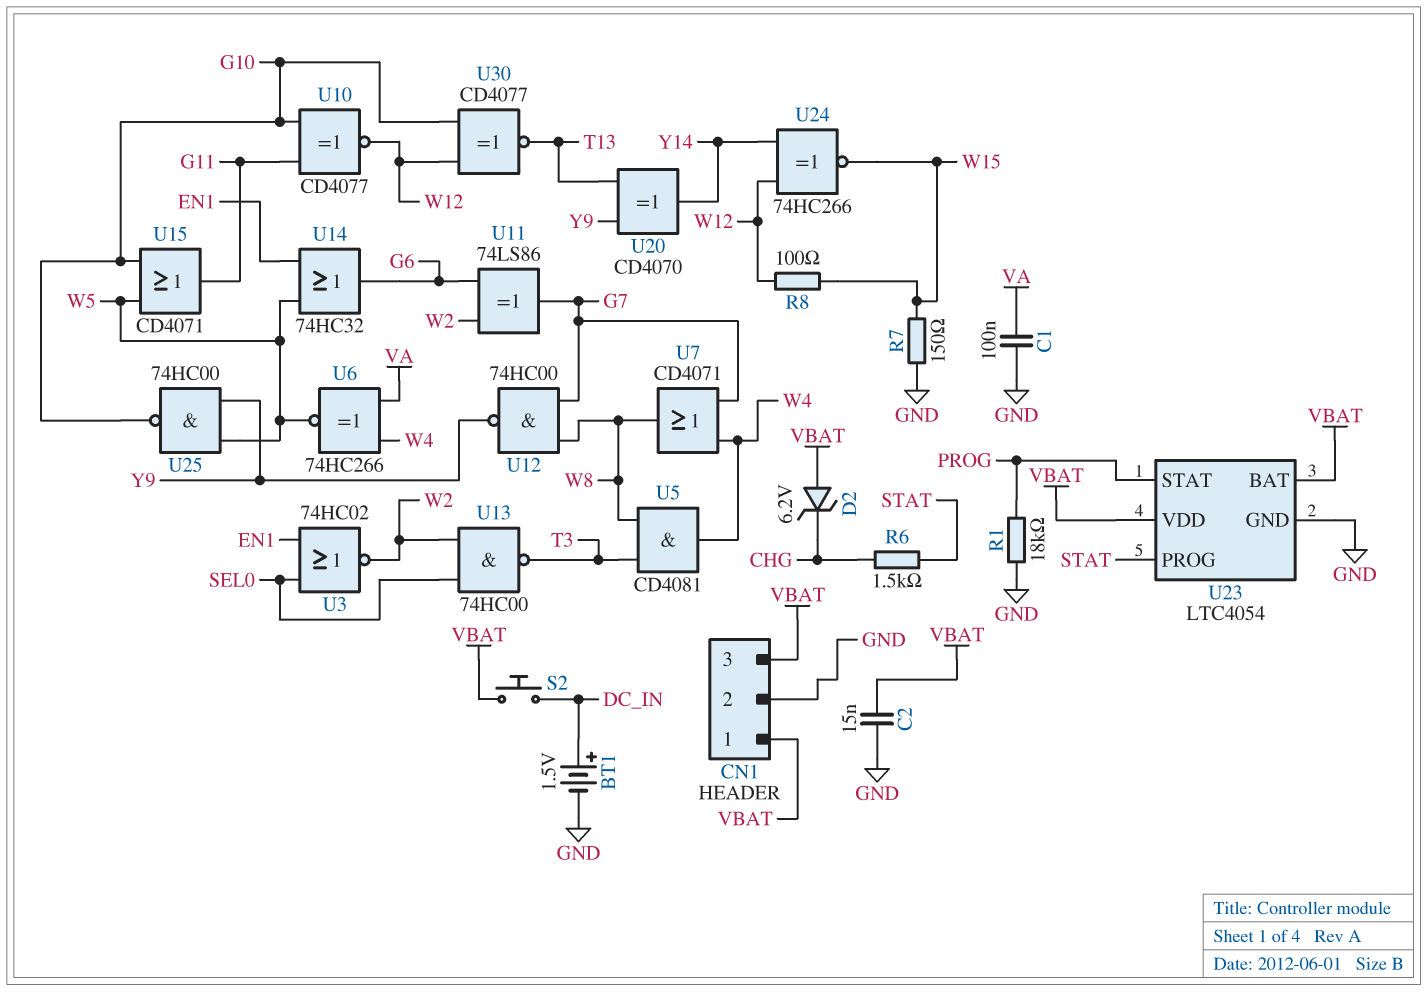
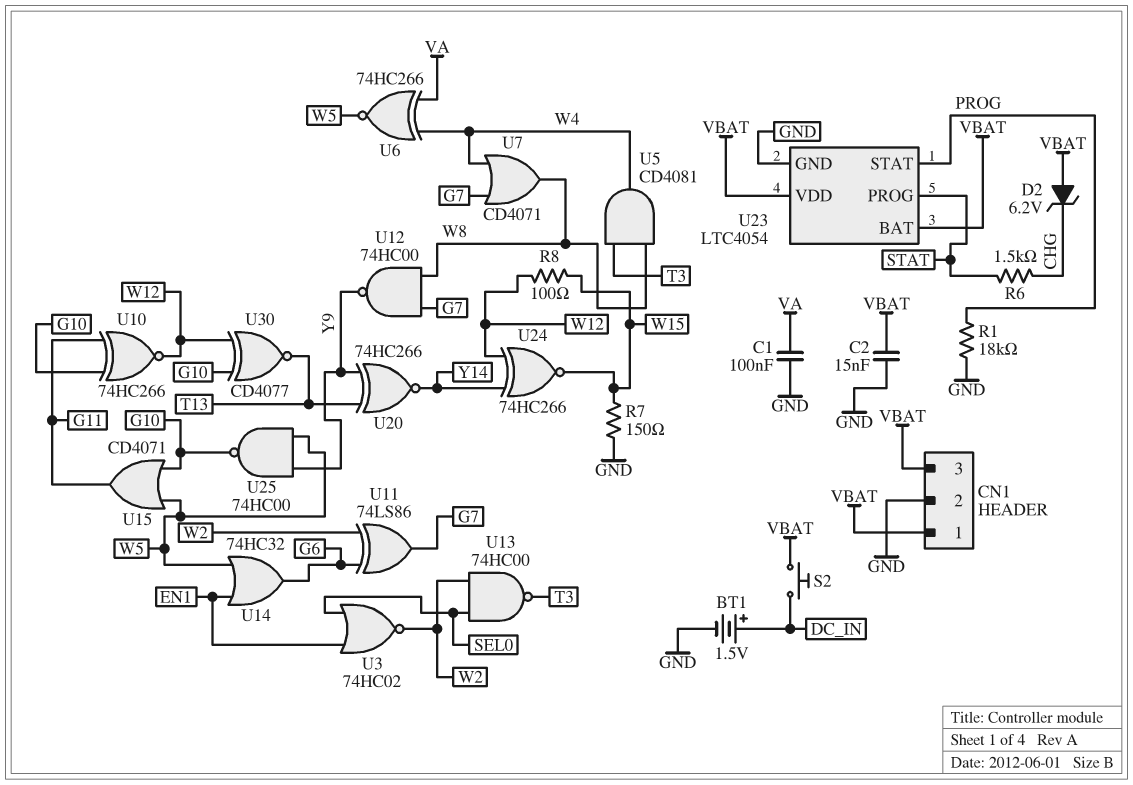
U10: XNOR CD4077 (in G10, in G11, out W12) -> XNOR 74HC266 (in G10, in G11, out W12)
U20: XOR CD4070 (in T13, in Y9, out Y14) -> XNOR 74HC266 (in T13, in Y9, out Y14)

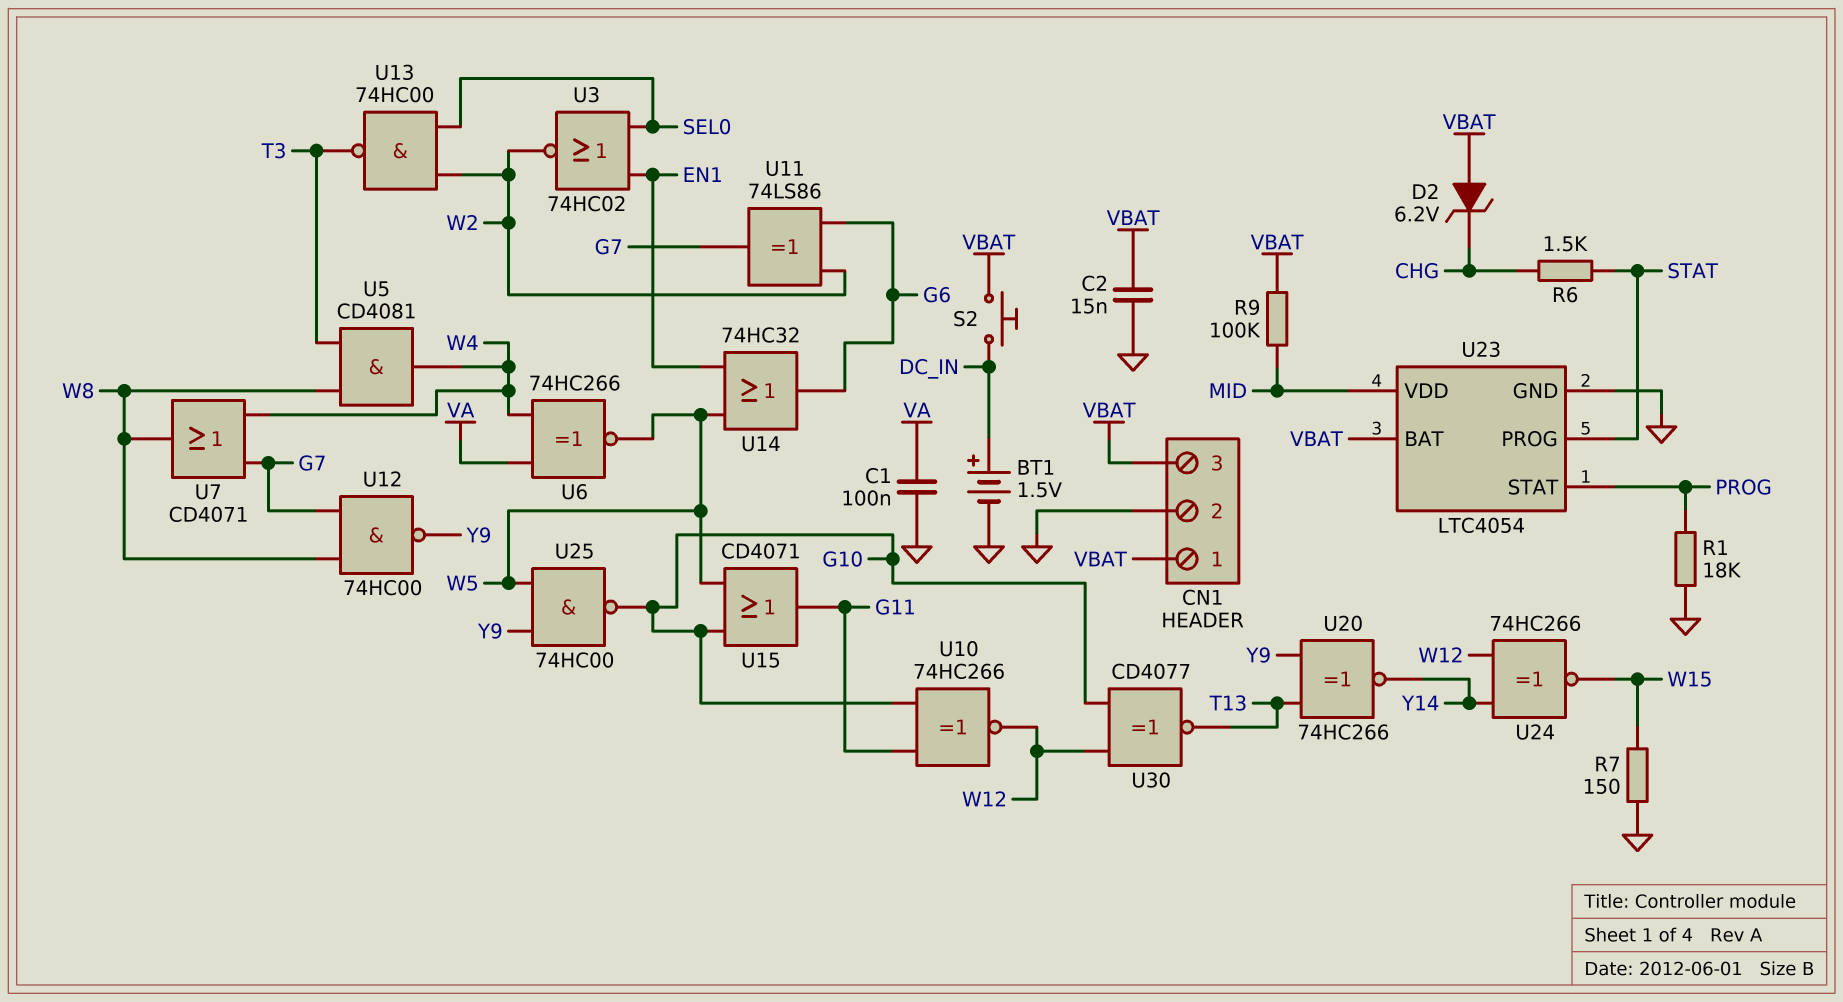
R8: 100 (W12, W15) -> none
R9: none -> 100k (MID, VBAT)
U23 pin VDD: VBAT -> MID

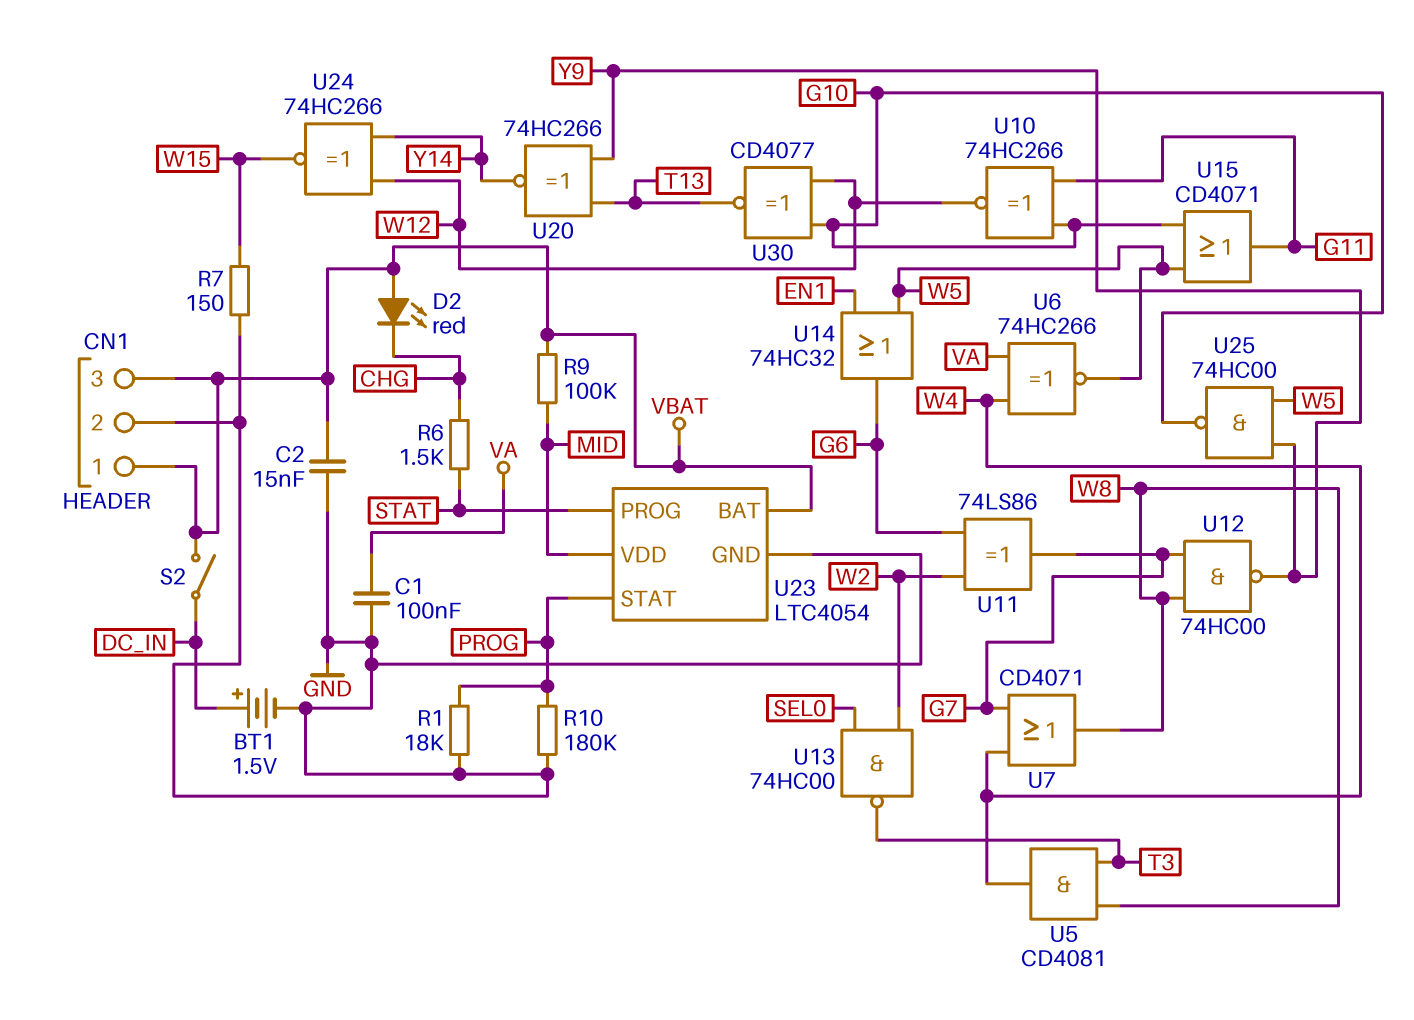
D2: zener 6.2V (A VBAT, K CHG) -> LED red (A VBAT, K CHG)
R10: none -> 180k (GND, PROG)
S2: button (DC_IN, VBAT) -> switch (DC_IN, VBAT)
U3: NOR 74HC02 (in EN1, in SEL0, out W2) -> none

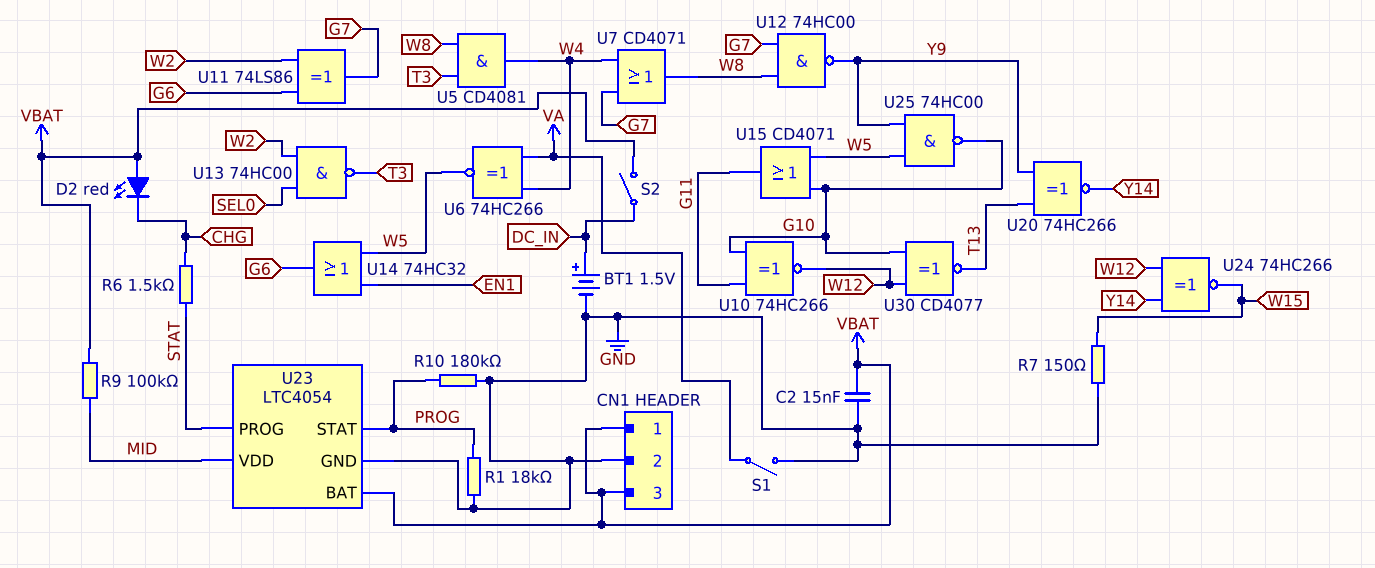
C1: 100nF (GND, VA) -> none
S1: none -> switch (GND, VA)

